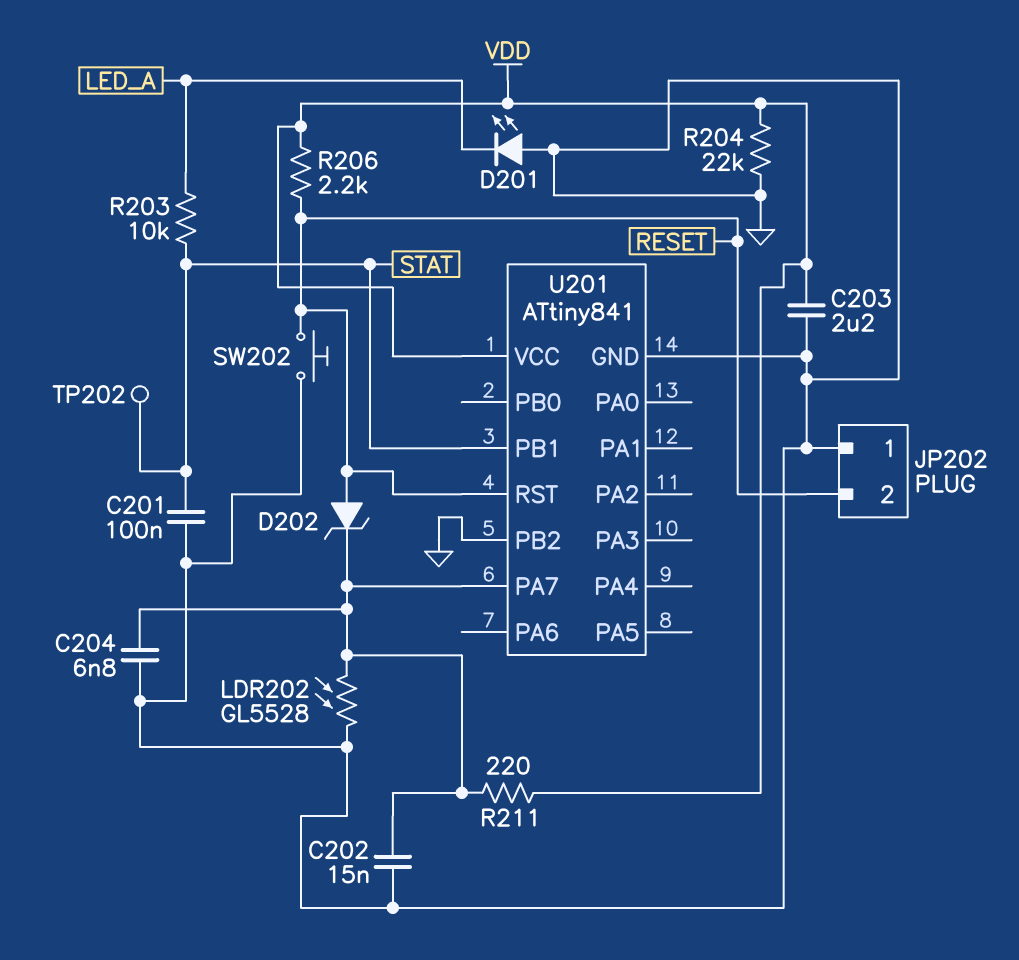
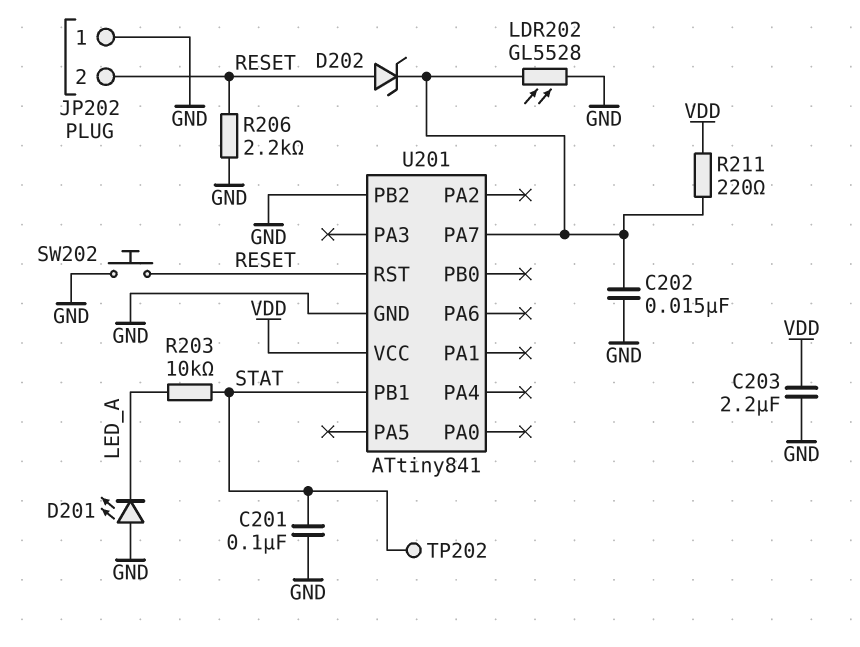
C204: 6.8nF (GND, U201/PA7) -> none
R204: 22k (GND, VDD) -> none
R206: 2.2k (RESET, VDD) -> 2.2k (GND, RESET)

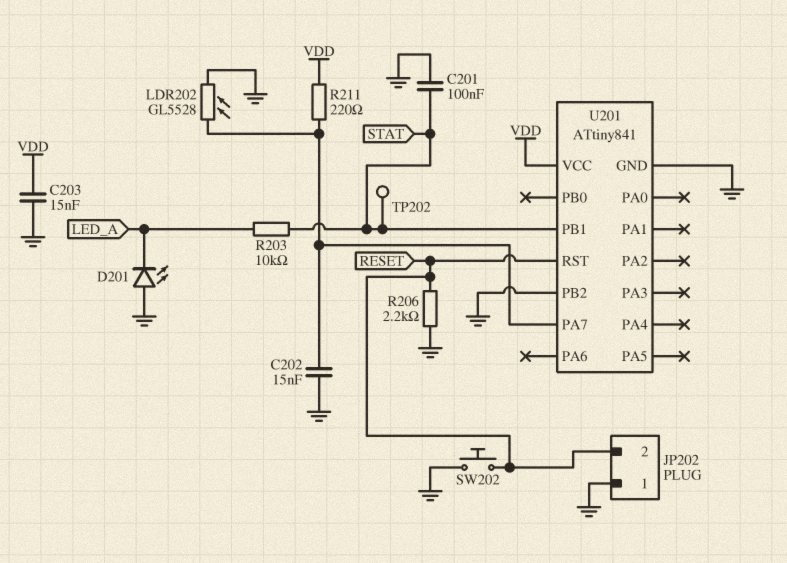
C203: 2.2uF (GND, VDD) -> 15nF (GND, VDD)
D202: zener (A RESET, K U201/PA7) -> none

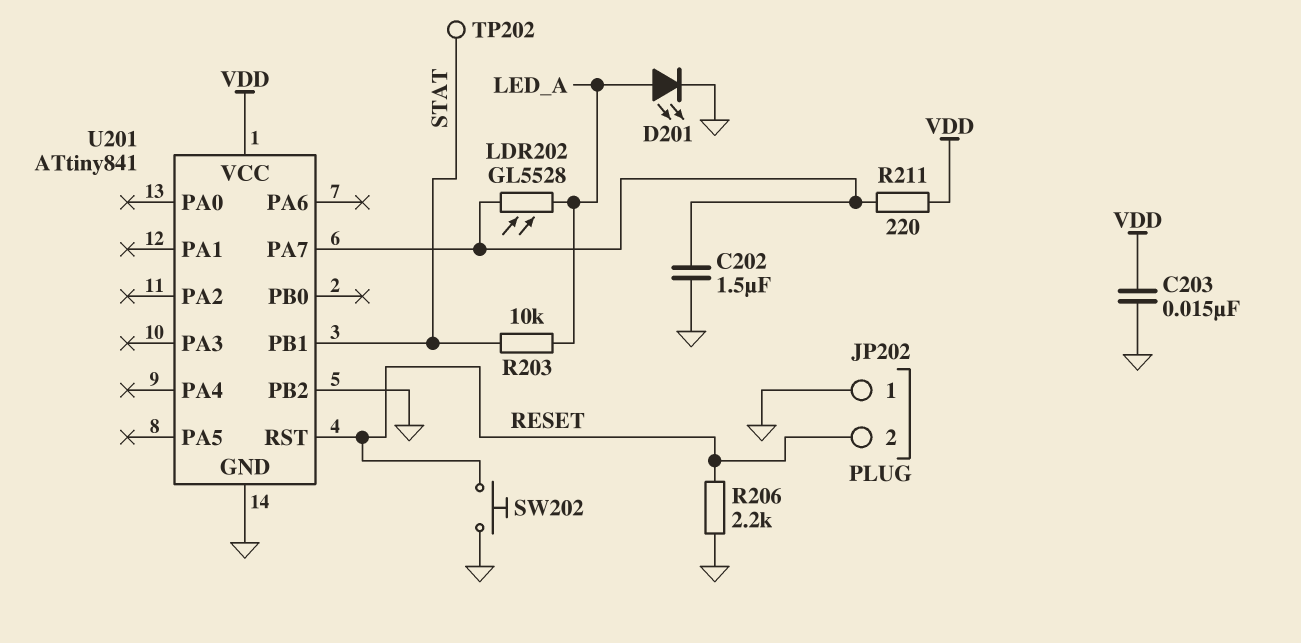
C201: 100nF (GND, STAT) -> none
C202: 15nF (GND, U201/PA7) -> 1.5uF (GND, U201/PA7)
D201: LED (A GND, K LED_A) -> LED (A LED_A, K GND)
LDR202: GL5528 (GND, U201/PA7) -> GL5528 (LED_A, U201/PA7)

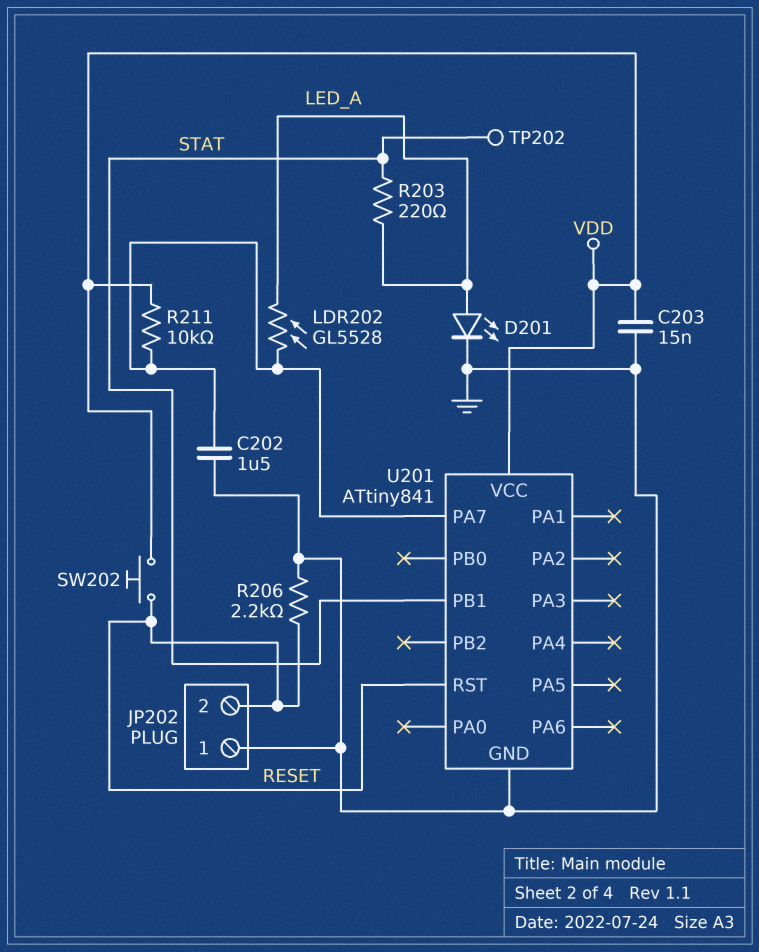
R203: 10k (LED_A, STAT) -> 220 (LED_A, STAT)
R211: 220 (U201/PA7, VDD) -> 10k (U201/PA7, VDD)
SW202: button (GND, RESET) -> button (RESET, VDD)
U201 pin PB2: GND -> none

